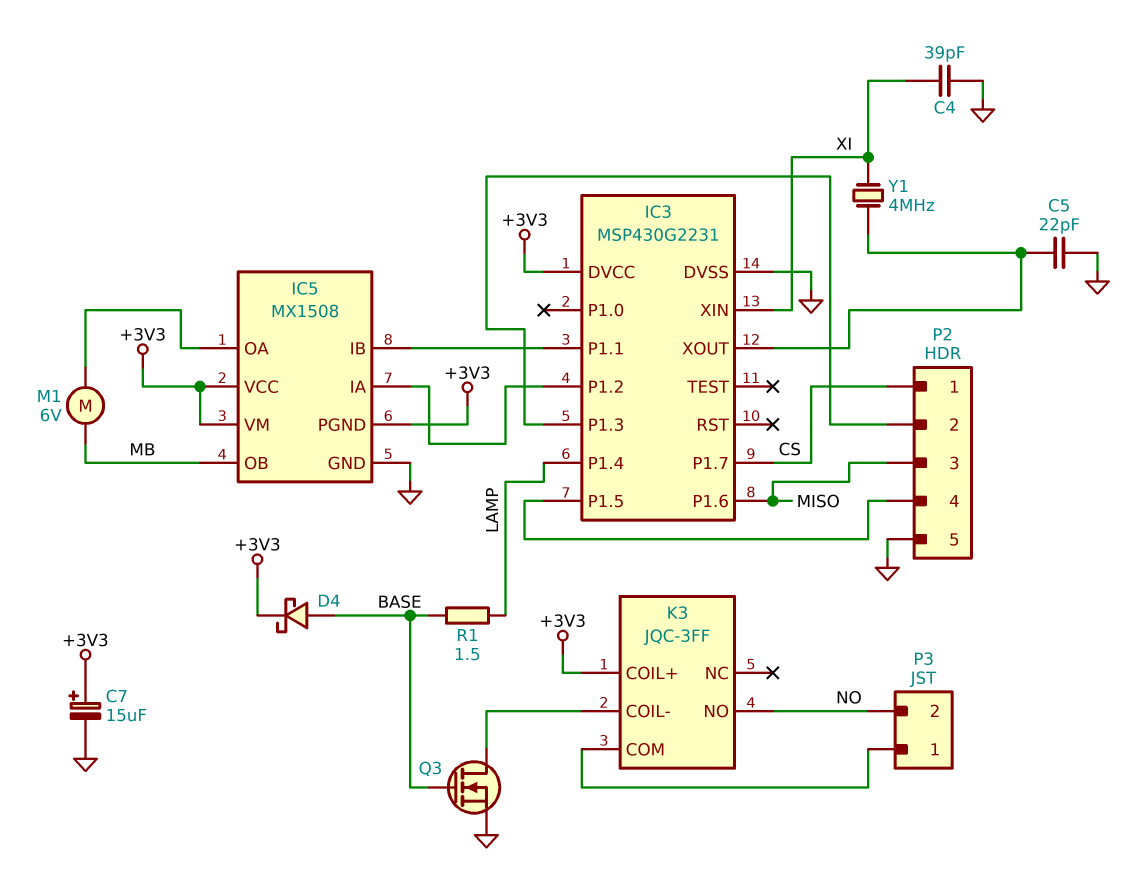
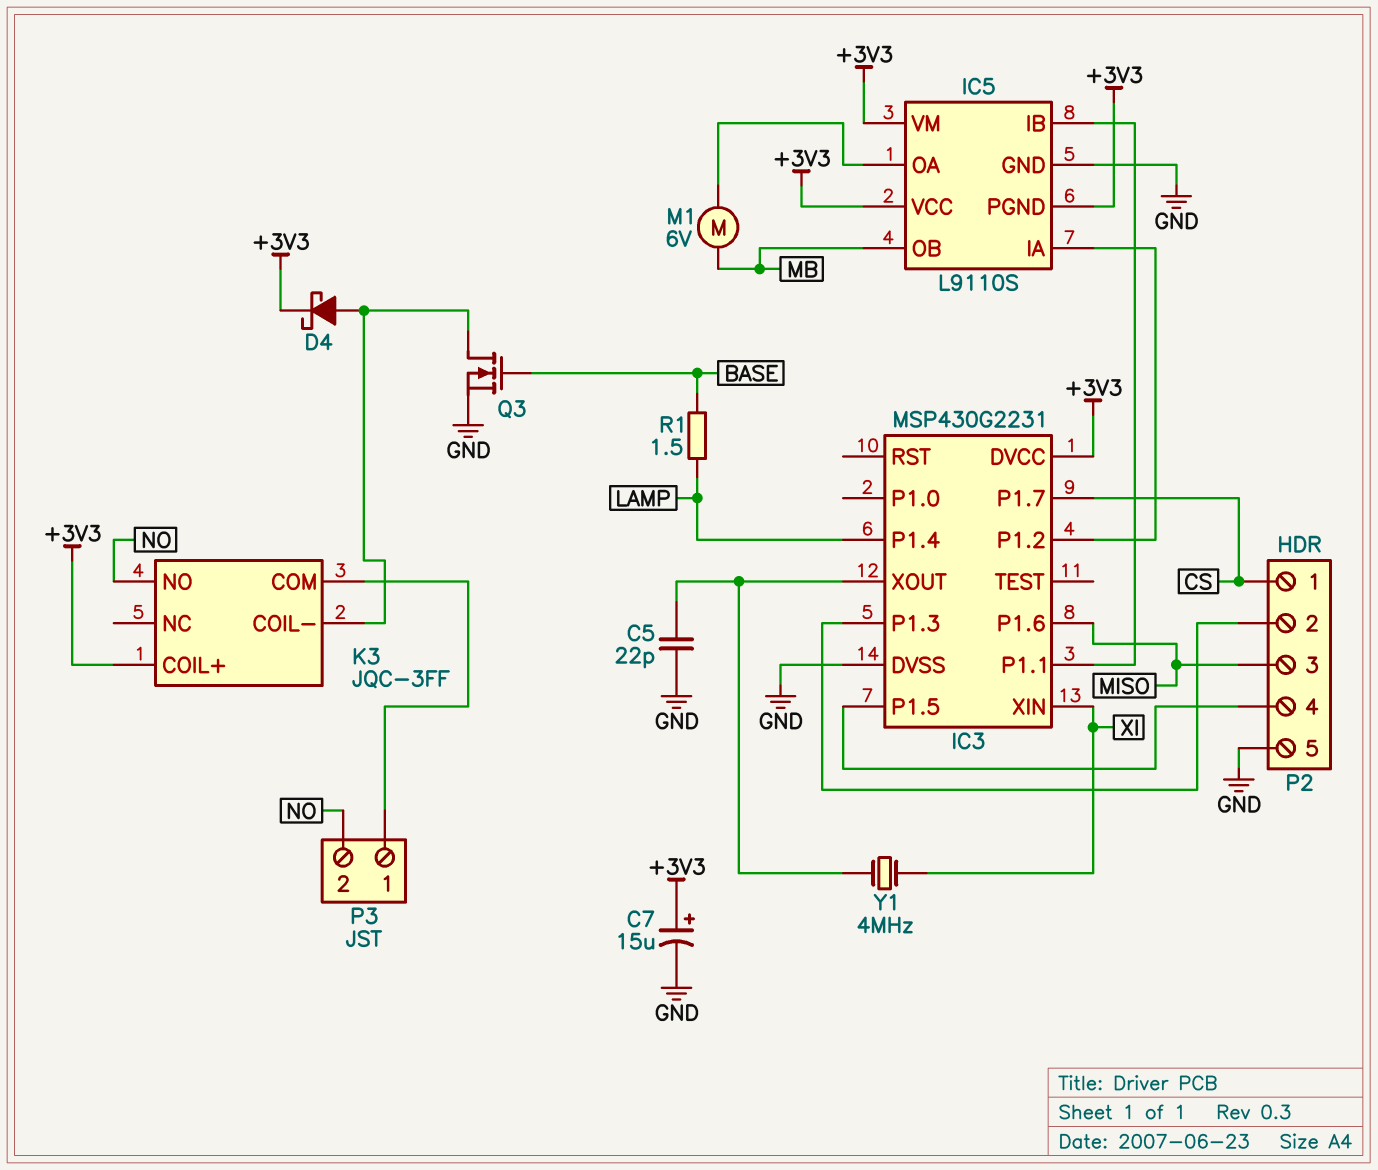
C4: 39pF (GND, XI) -> none
D4: schottky (A BASE, K +3V3) -> schottky (A K3/COIL-, K +3V3)
IC5: MX1508 -> L9110S

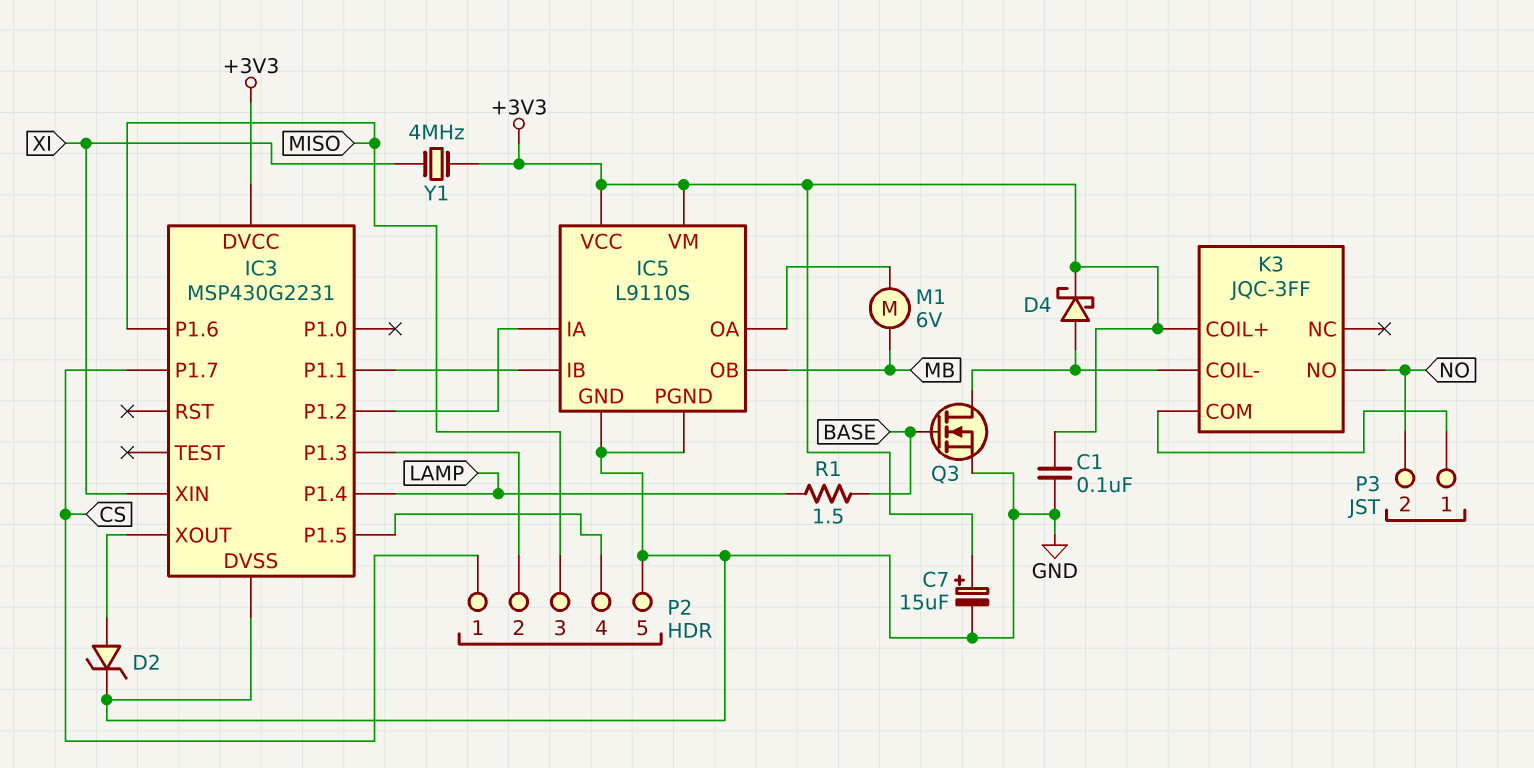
C1: none -> 100nF (+3V3, GND)
C5: 22pF (GND, IC3/XOUT) -> none
D2: none -> zener (A IC3/XOUT, K GND)
IC5 pin PGND: +3V3 -> GND
Y1: 4MHz (IC3/XOUT, XI) -> 4MHz (+3V3, XI)

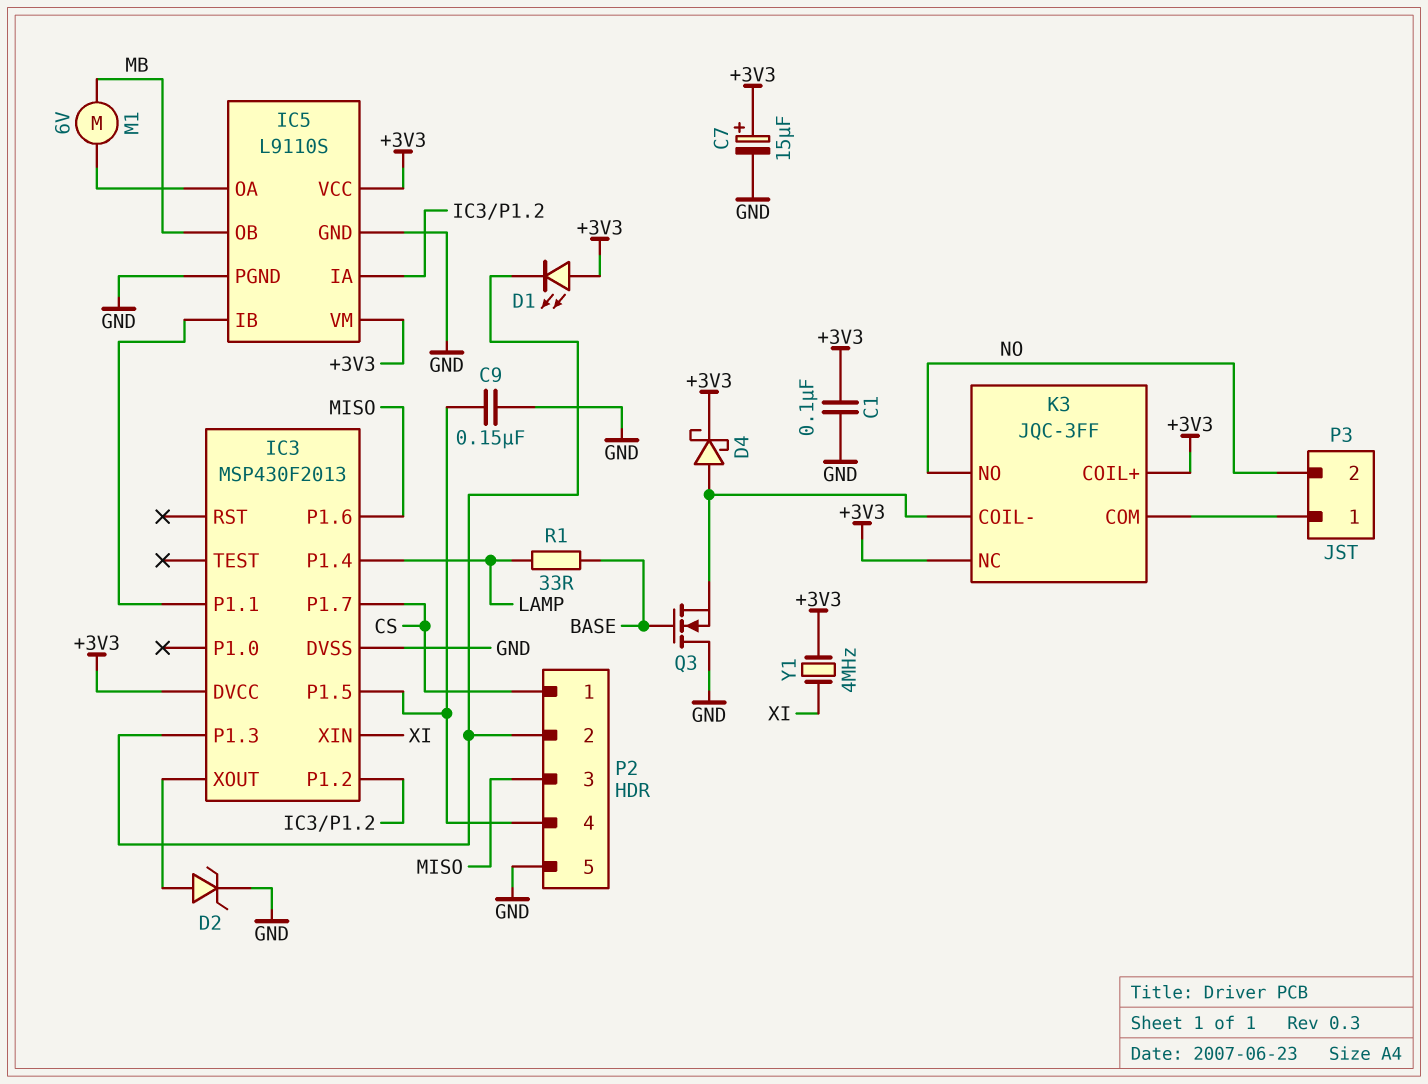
C9: none -> 150nF (GND, IC3/P1.5)
D1: none -> LED (A +3V3, K IC3/P1.3)
IC3: MSP430G2231 -> MSP430F2013
K3 pin NC: none -> +3V3
Q3: NMOS (G BASE, D K3/COIL-, S GND) -> NMOS (G BASE, D GND, S K3/COIL-)
R1: 1.5 (BASE, LAMP) -> 33 (BASE, LAMP)

